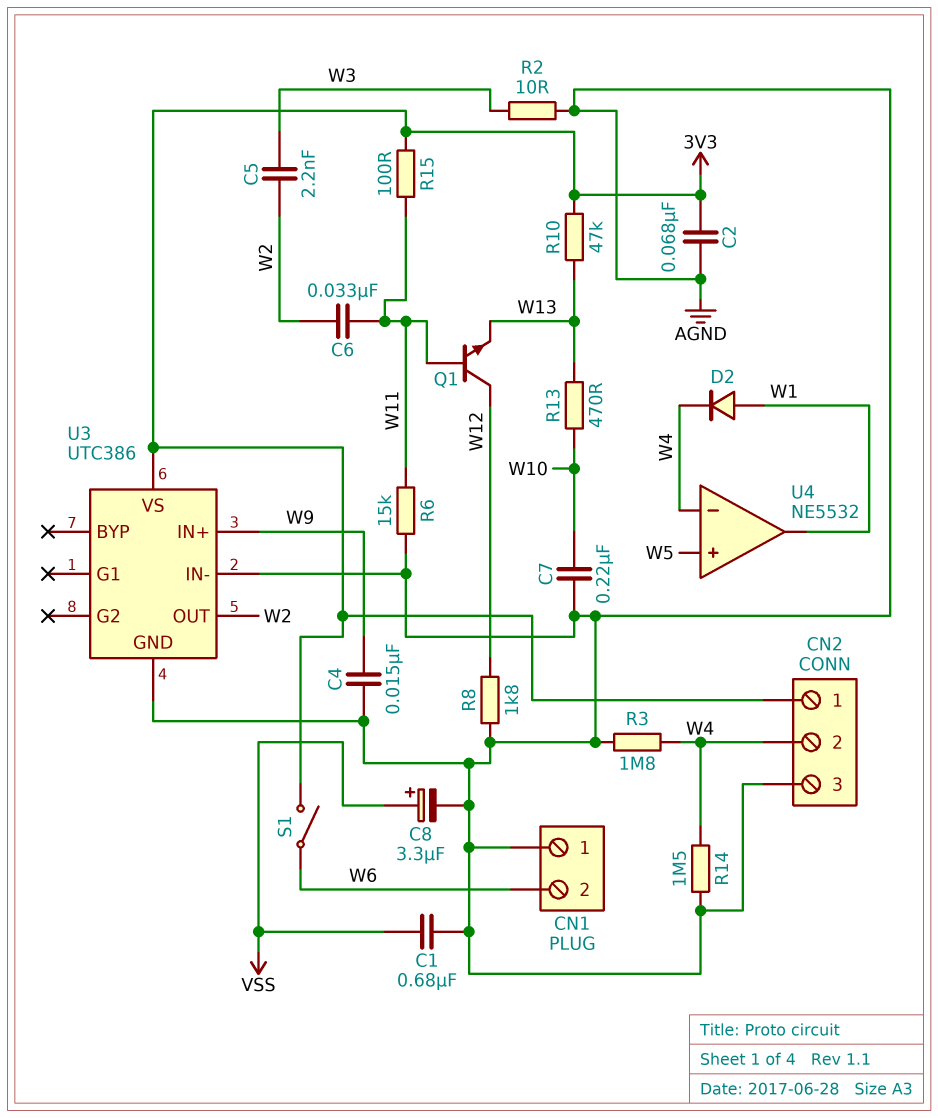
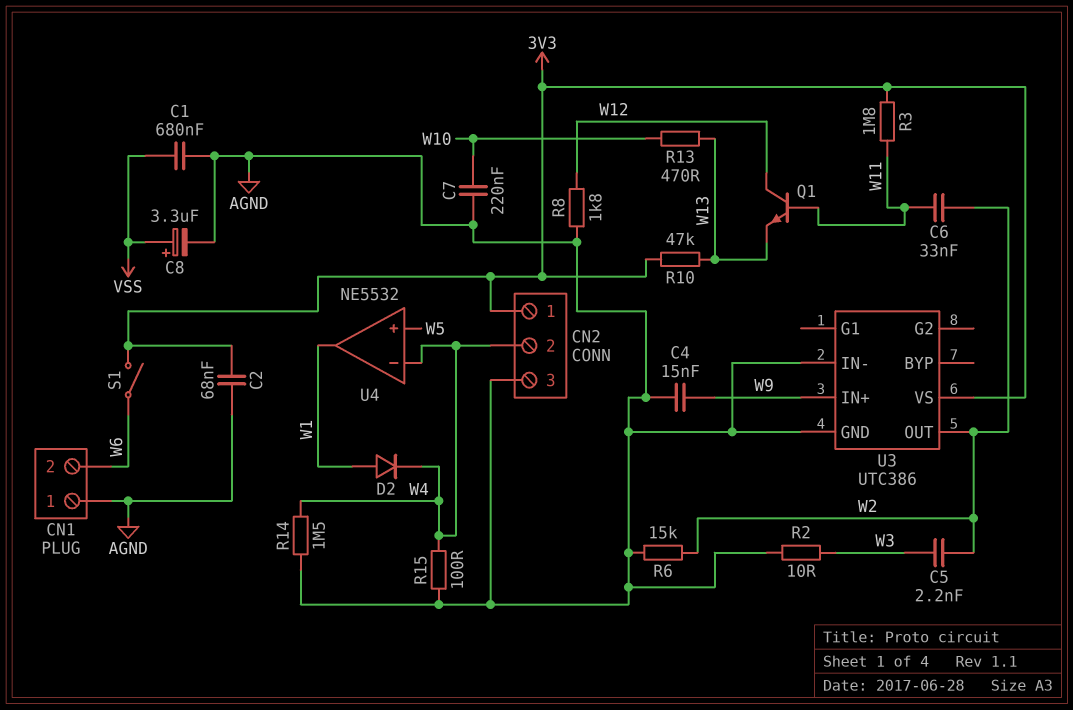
R3: 1.8M (AGND, W4) -> 1.8M (3V3, W11)
R6: 15k (AGND, W11) -> 15k (AGND, W2)
R15: 100 (3V3, W11) -> 100 (AGND, W4)

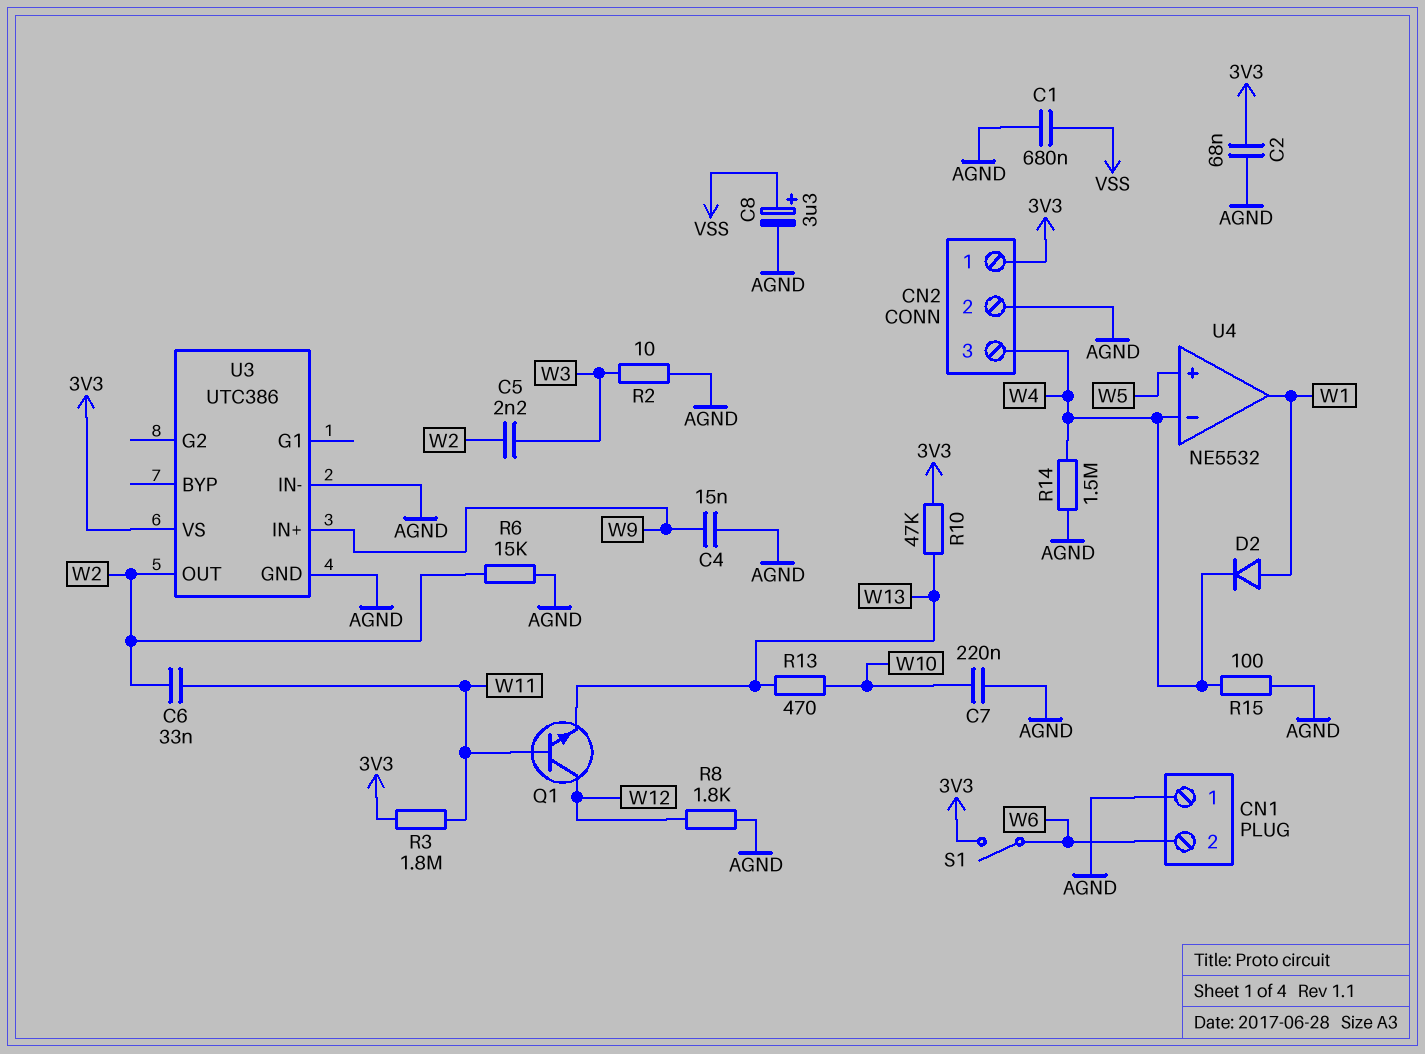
CN2 pin 2: W4 -> AGND
CN2 pin 3: AGND -> W4

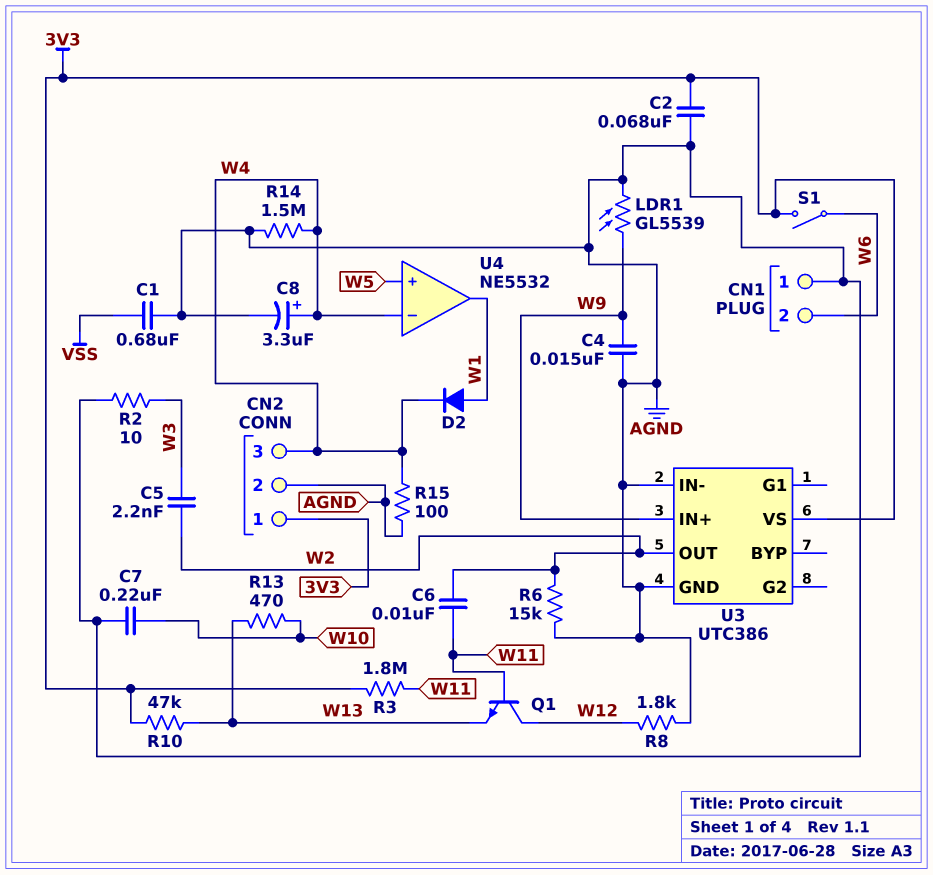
C6: 33nF (W2, W11) -> 10nF (W2, W11)
C8: 3.3uF (plus VSS, minus AGND) -> 3.3uF (plus W4, minus AGND)
LDR1: none -> GL5539 (AGND, W9)

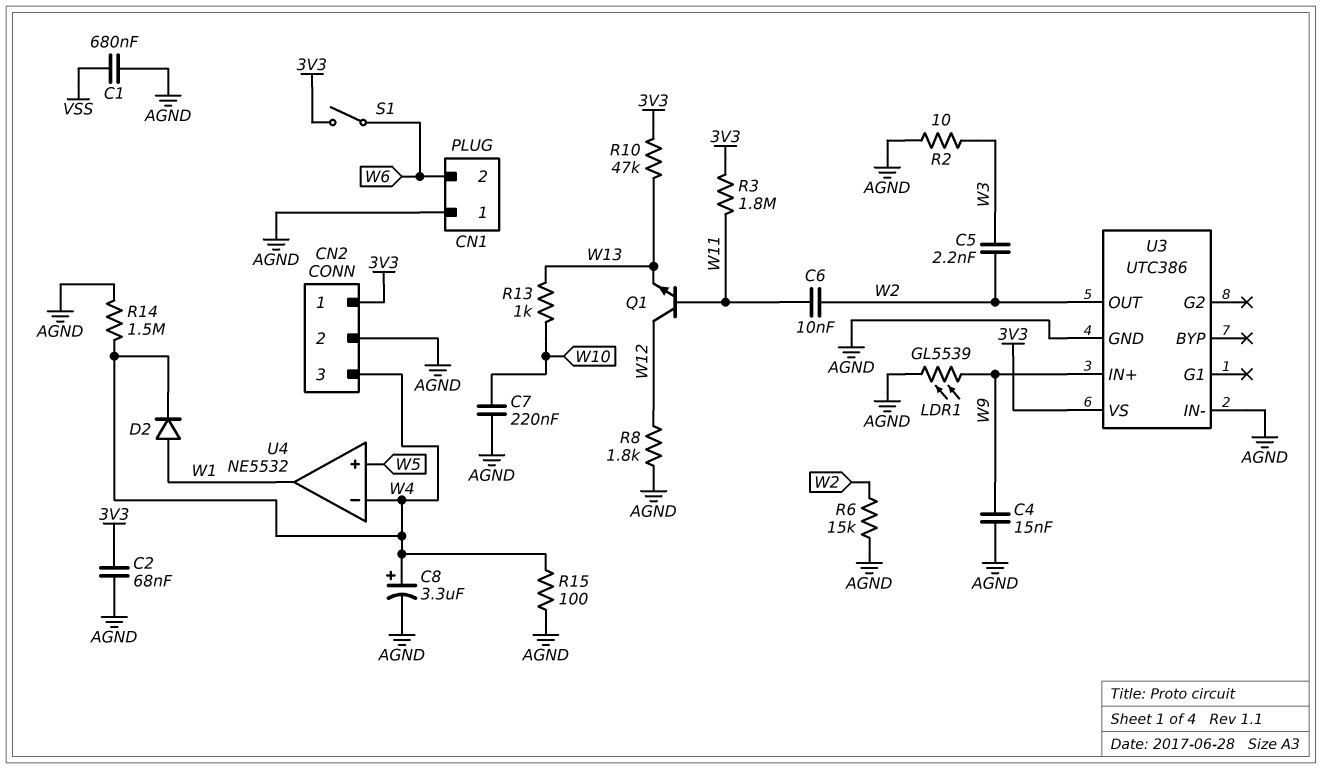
R13: 470 (W10, W13) -> 1k (W10, W13)

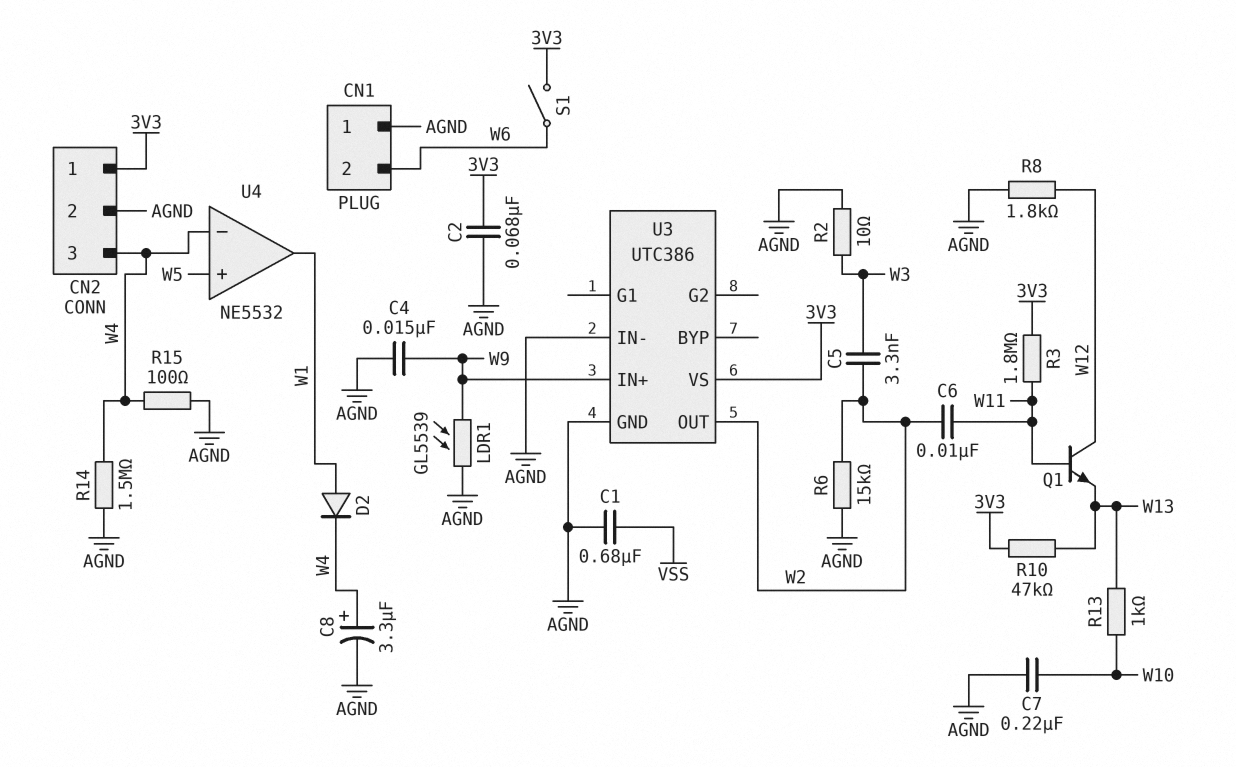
C5: 2.2nF (W2, W3) -> 3.3nF (W2, W3)

